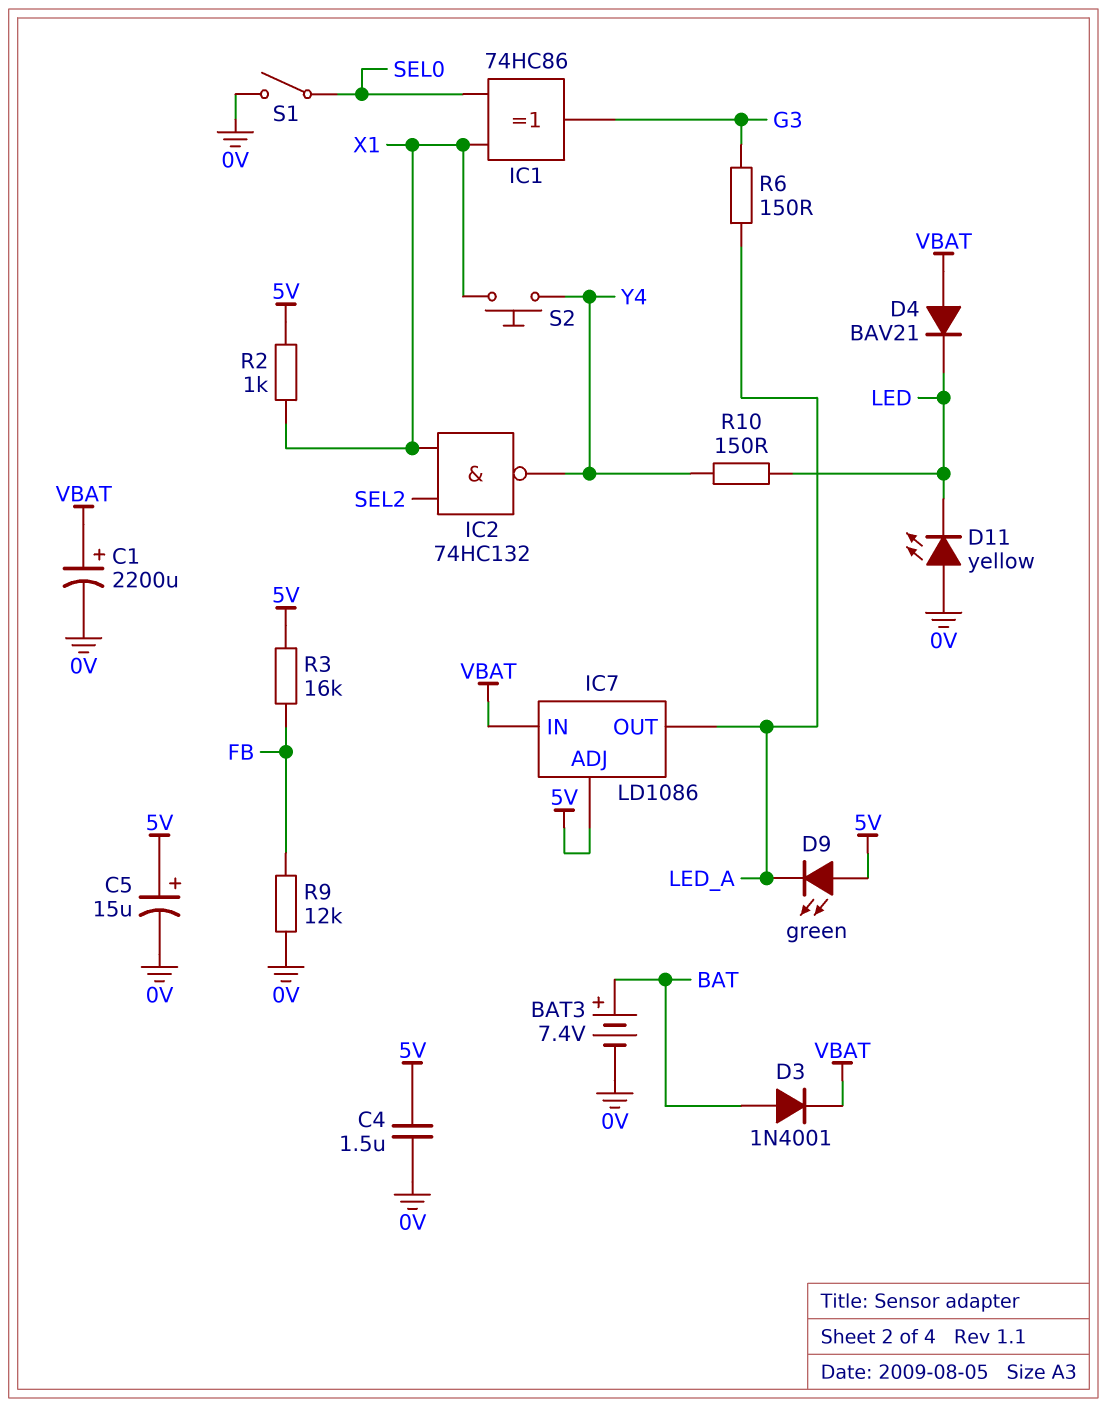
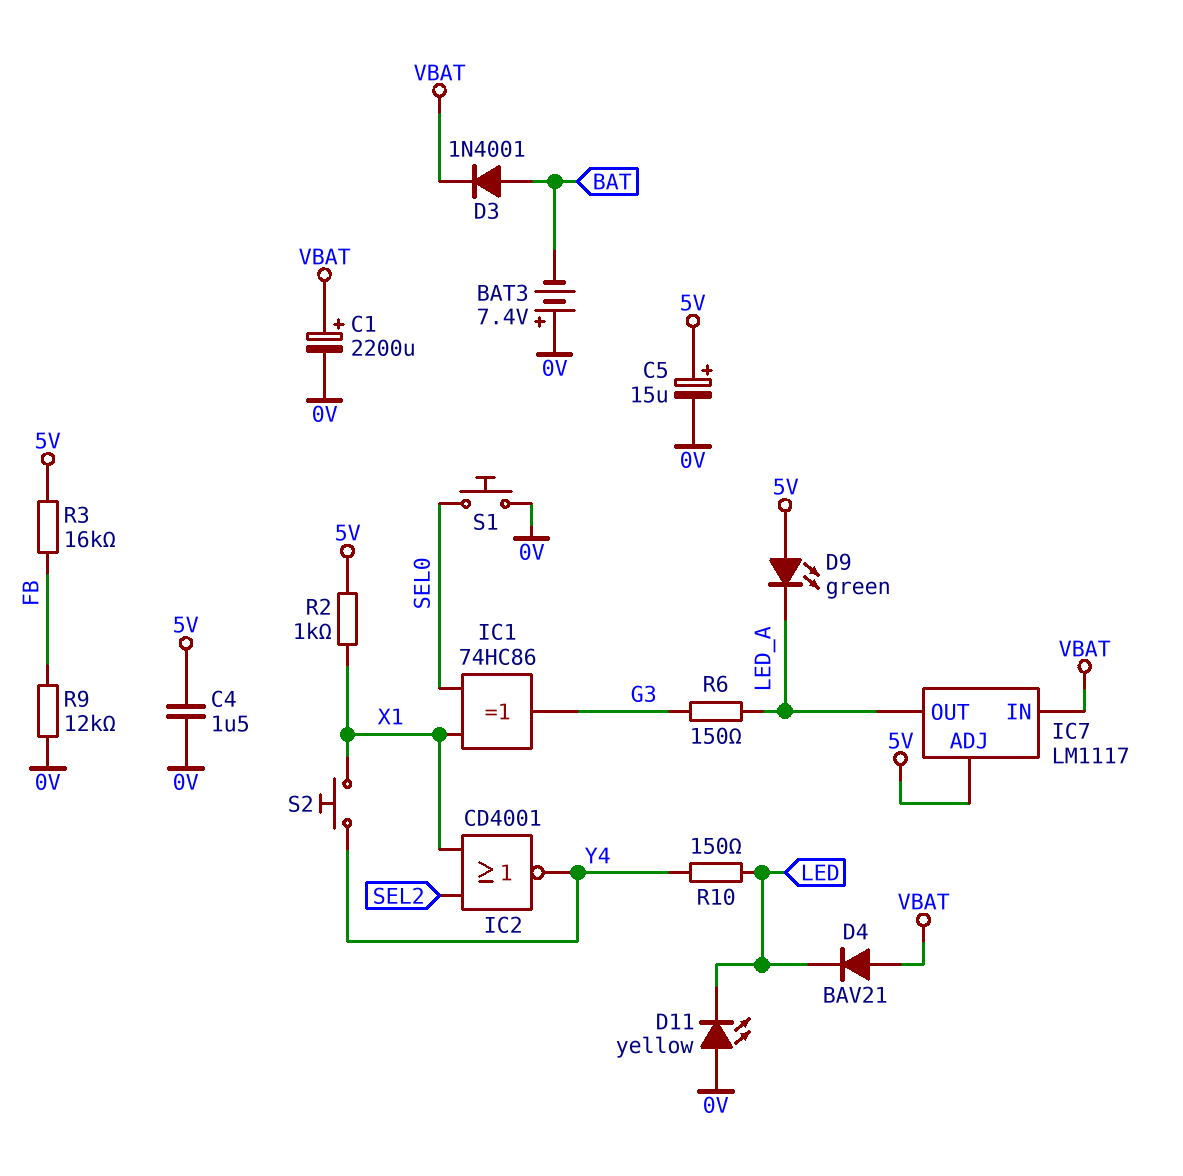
BAT3: 7.4V (plus BAT, minus 0V) -> 7.4V (plus 0V, minus BAT)
IC2: NAND 74HC132 (in SEL2, in X1, out Y4) -> NOR CD4001 (in SEL2, in X1, out Y4)
IC7: LD1086 -> LM1117
S1: switch (0V, SEL0) -> button (0V, SEL0)

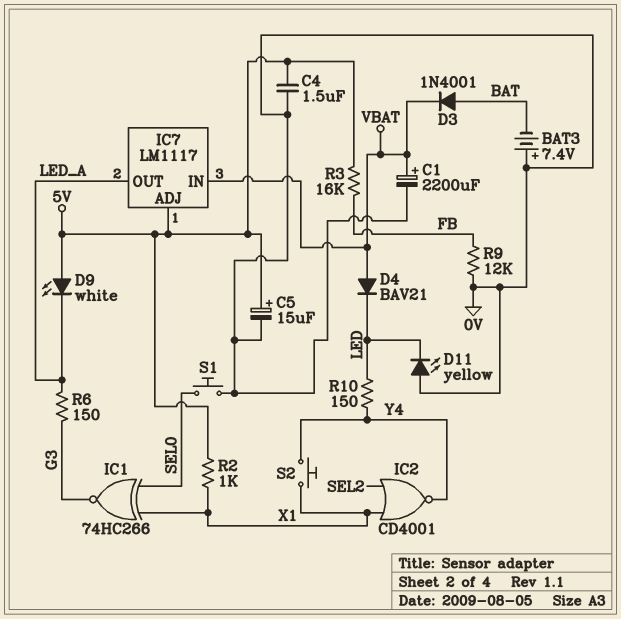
D9: LED green (A 5V, K LED_A) -> LED white (A 5V, K LED_A)
IC1: XOR 74HC86 (in SEL0, in X1, out G3) -> XNOR 74HC266 (in SEL0, in X1, out G3)

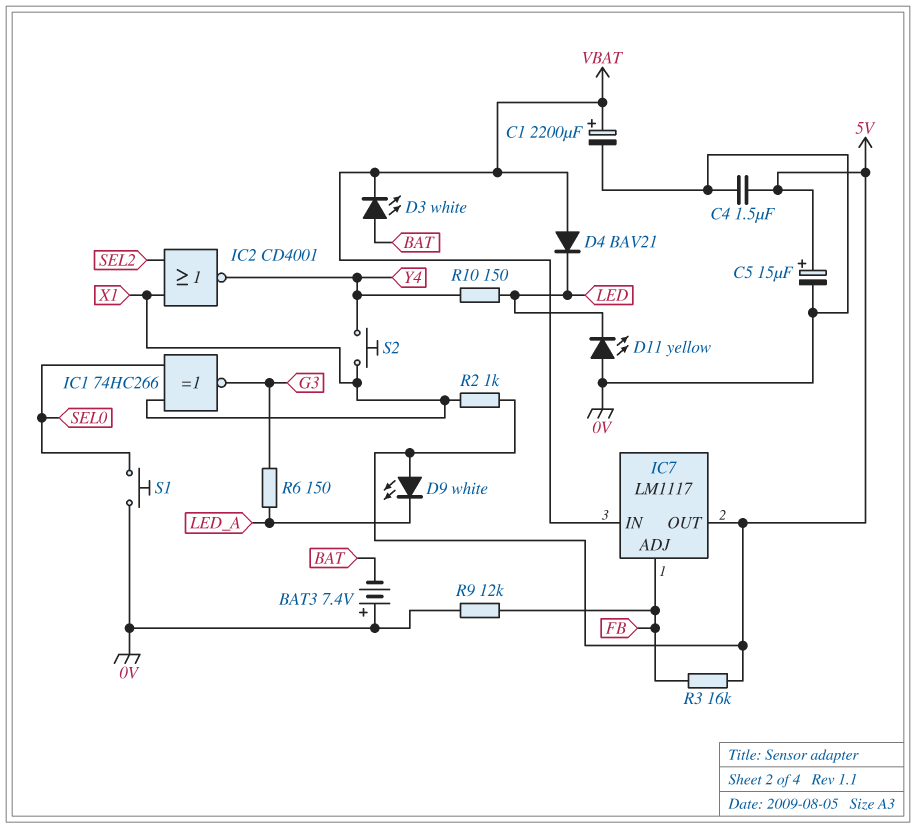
D3: diode 1N4001 (A BAT, K VBAT) -> LED white (A BAT, K VBAT)
IC7 pin ADJ: 5V -> FB
IC7 pin OUT: LED_A -> 5V

